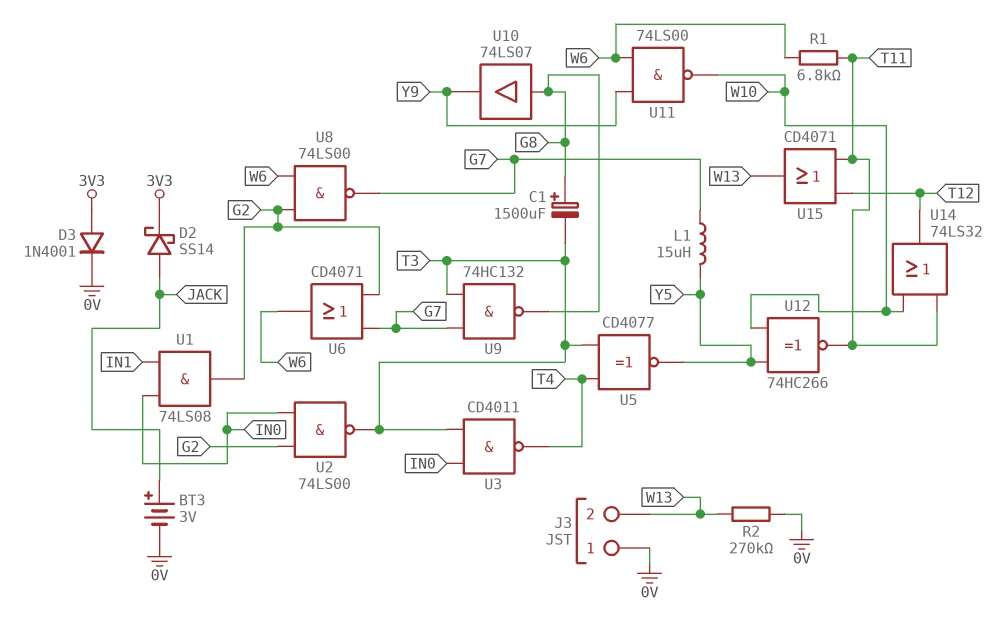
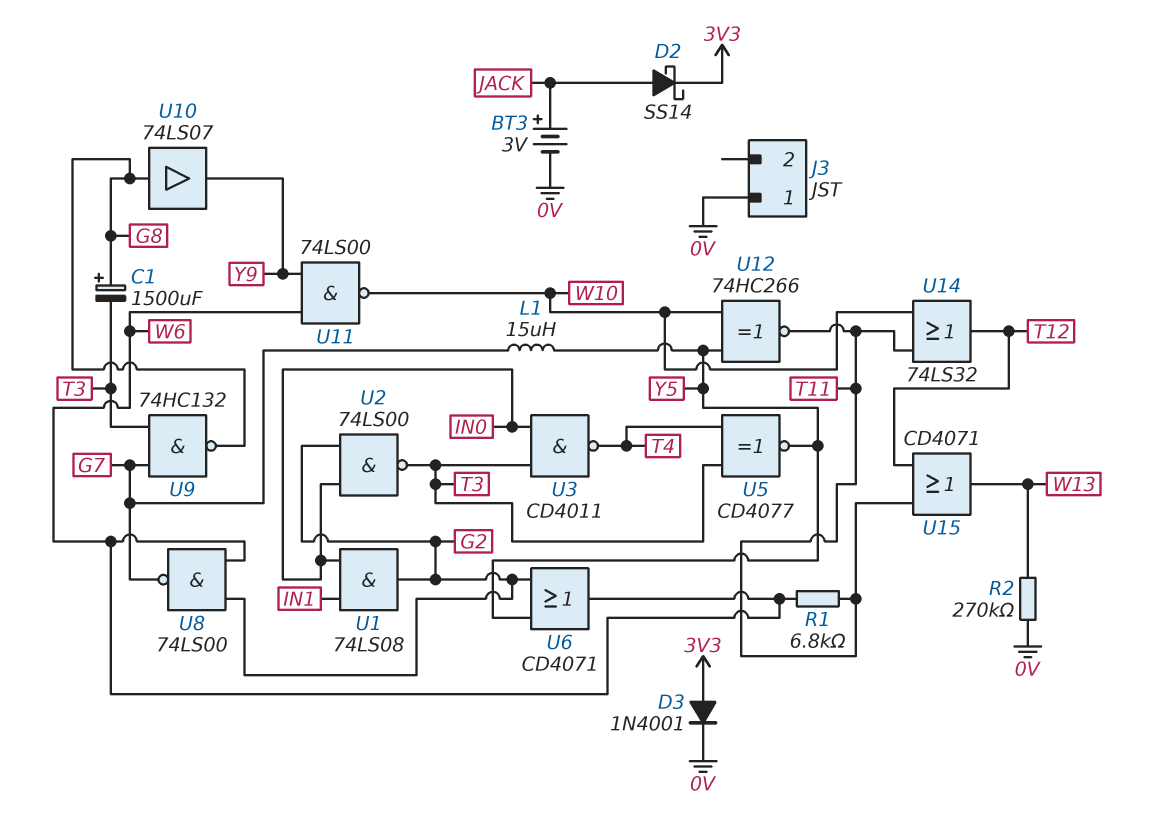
J3 pin 2: W13 -> none
U6: OR CD4071 (in G2, in G7, out W6) -> OR CD4071 (in G2, in Y5, out W6)

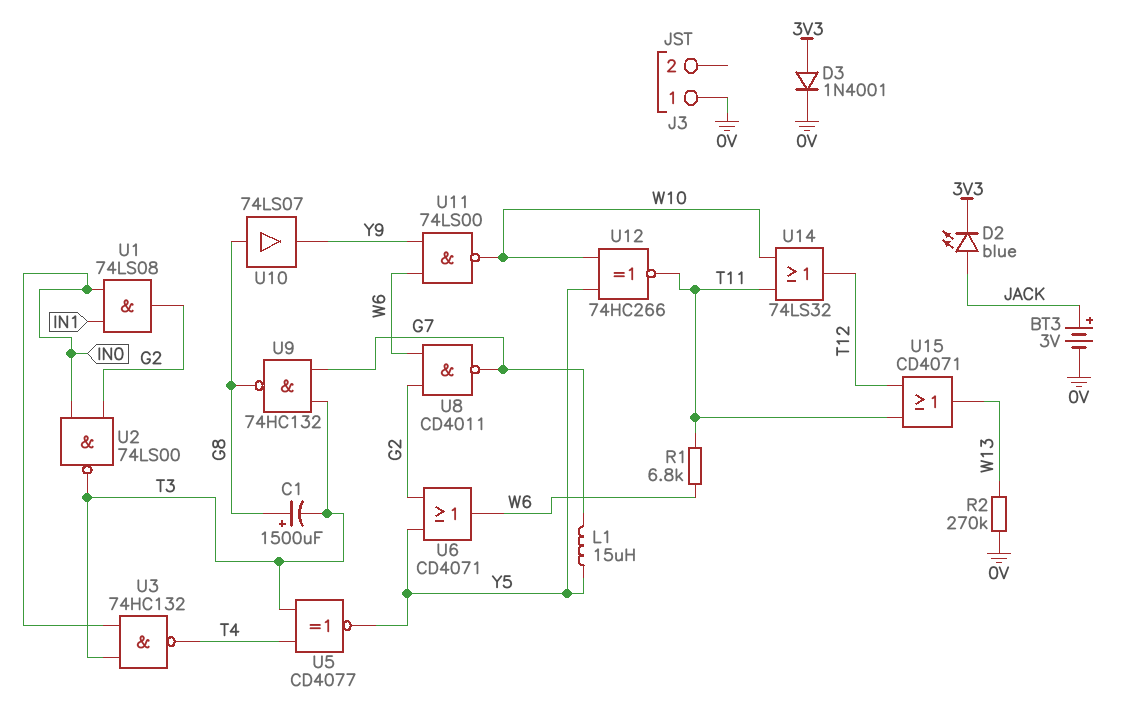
D2: schottky SS14 (A JACK, K 3V3) -> LED blue (A JACK, K 3V3)
U3: NAND CD4011 (in IN0, in T3, out T4) -> NAND 74HC132 (in IN0, in T3, out T4)
U8: NAND 74LS00 (in G2, in W6, out G7) -> NAND CD4011 (in G2, in W6, out G7)

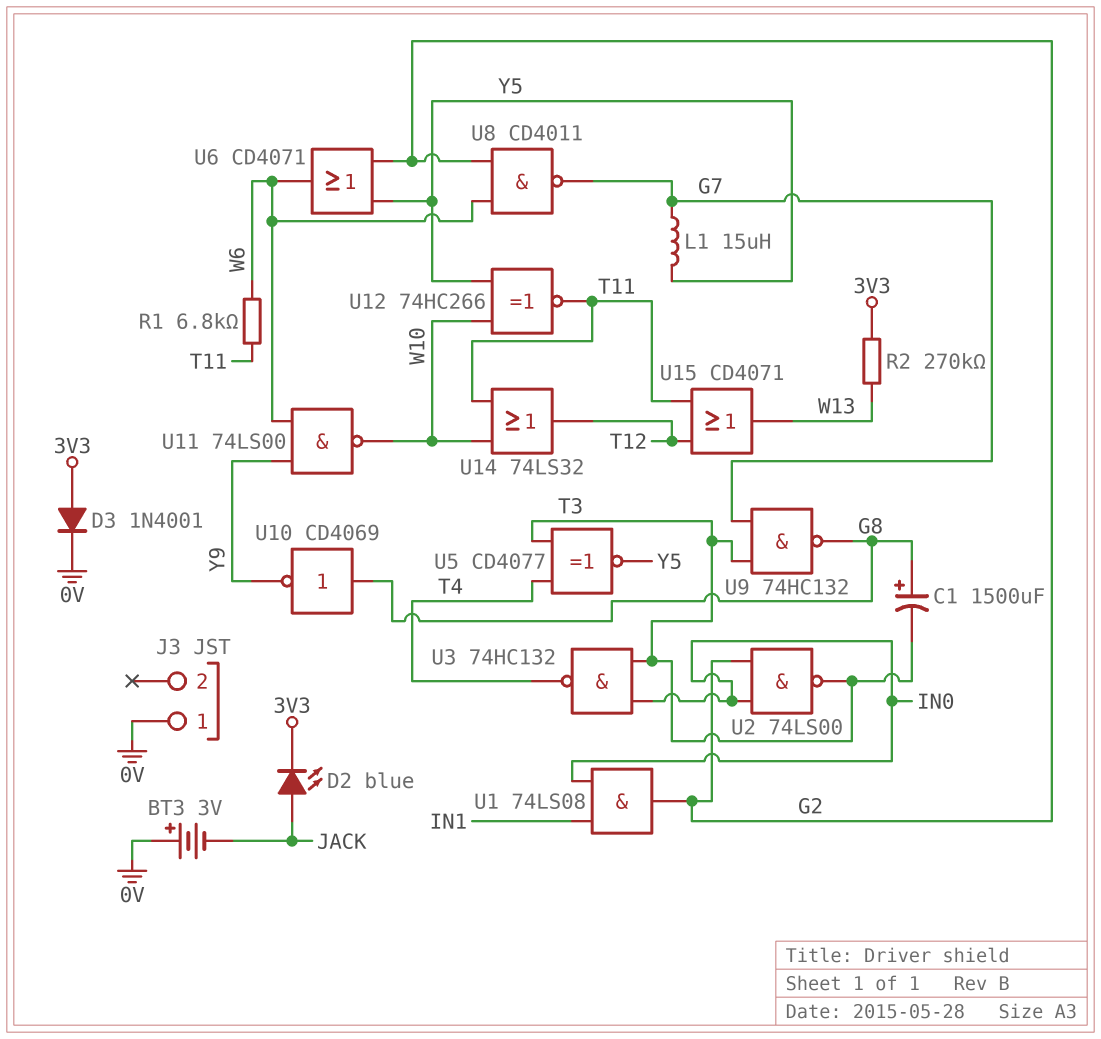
BT3: 3V (plus JACK, minus 0V) -> 3V (plus 0V, minus JACK)
R2: 270k (0V, W13) -> 270k (3V3, W13)
U10: buffer 74LS07 (in G8, out Y9) -> NOT CD4069 (in G8, out Y9)

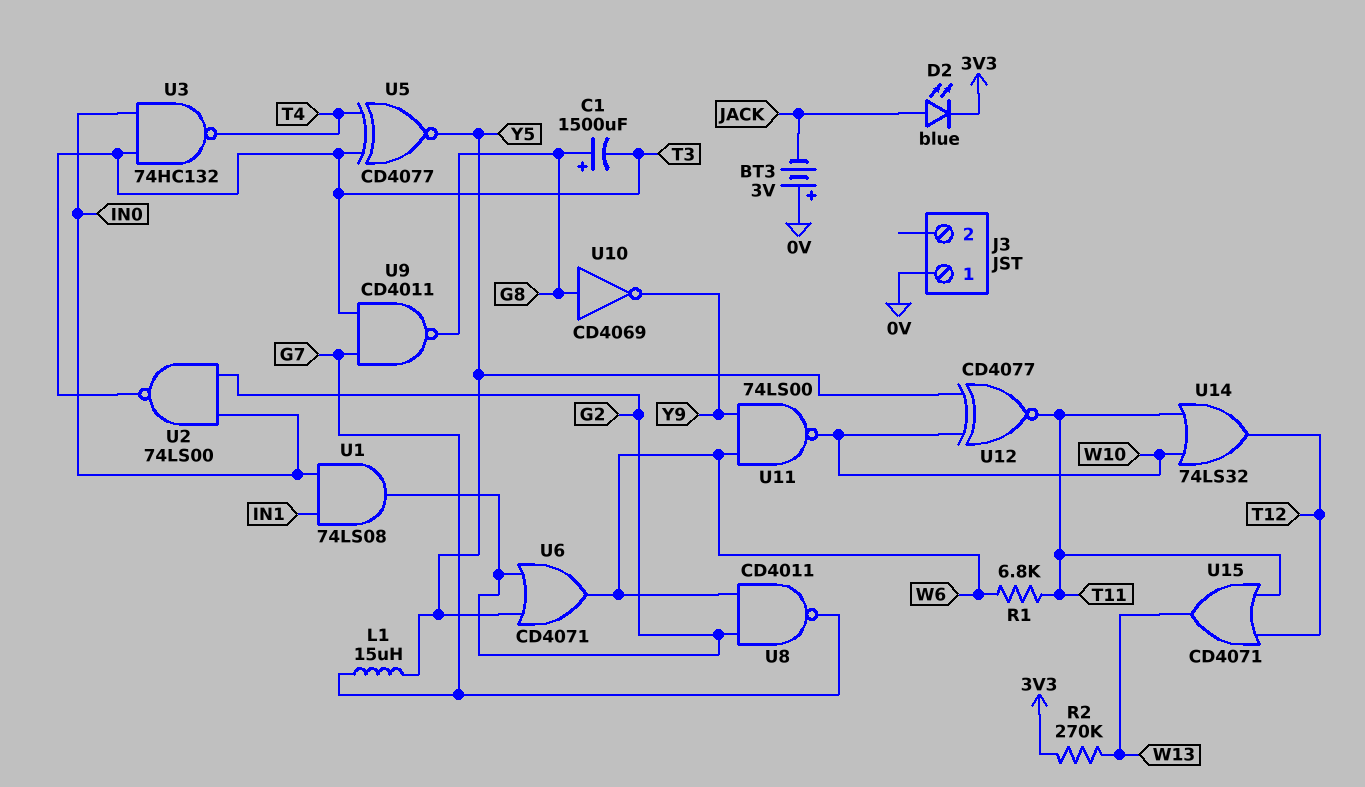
D3: diode 1N4001 (A 3V3, K 0V) -> none
U9: NAND 74HC132 (in G7, in T3, out G8) -> NAND CD4011 (in G7, in T3, out G8)
U12: XNOR 74HC266 (in W10, in Y5, out T11) -> XNOR CD4077 (in W10, in Y5, out T11)

